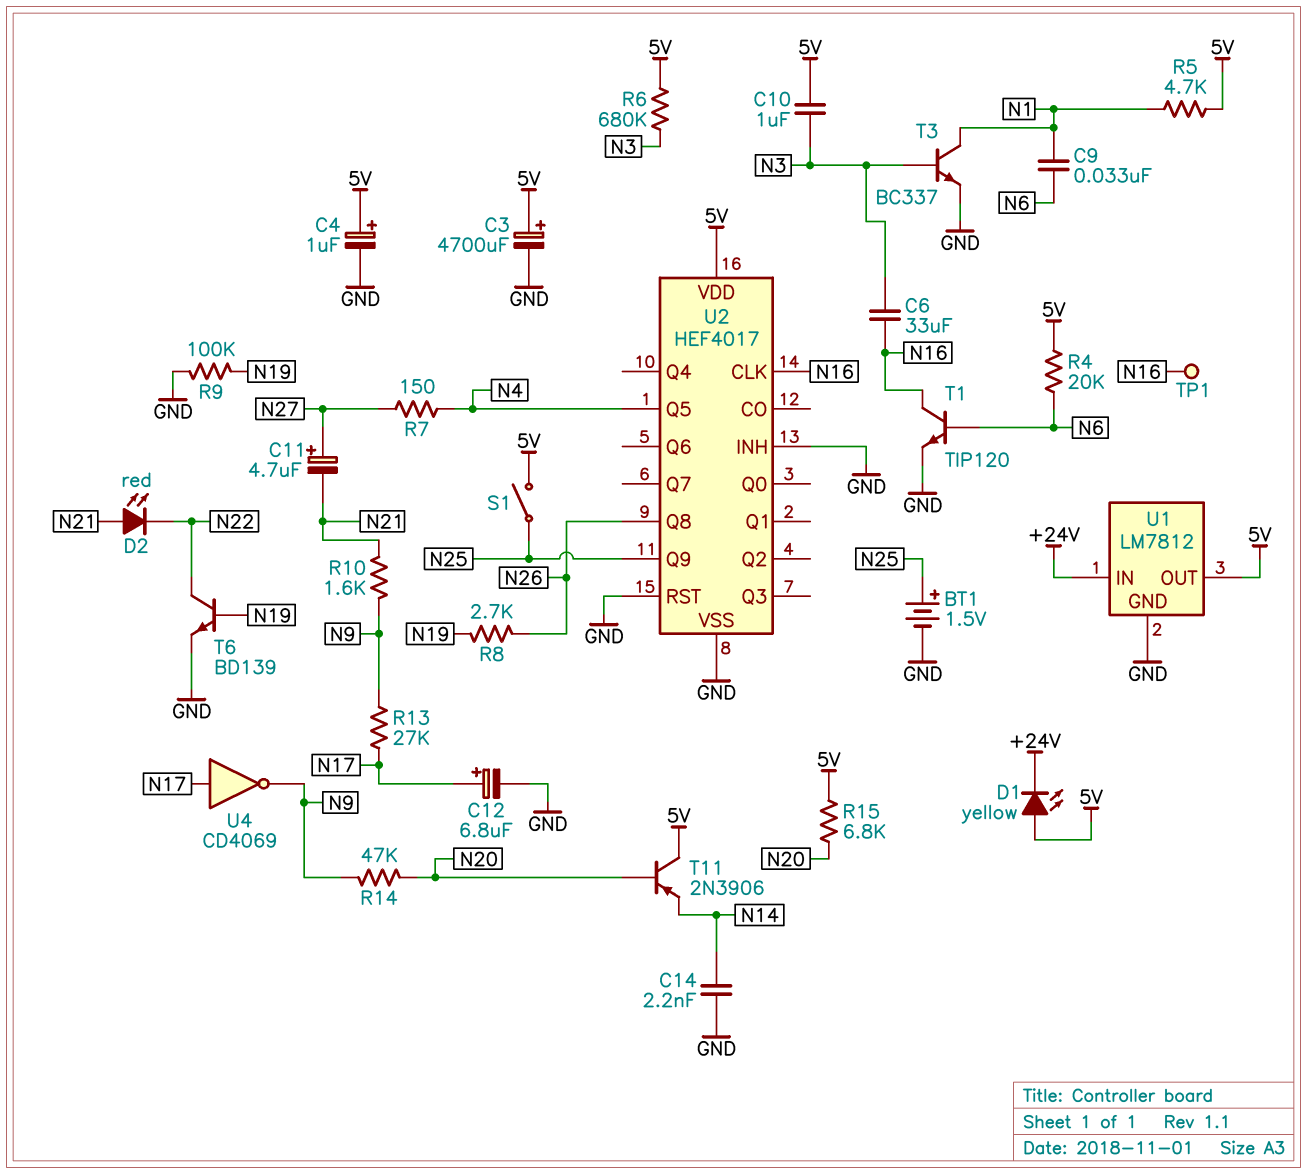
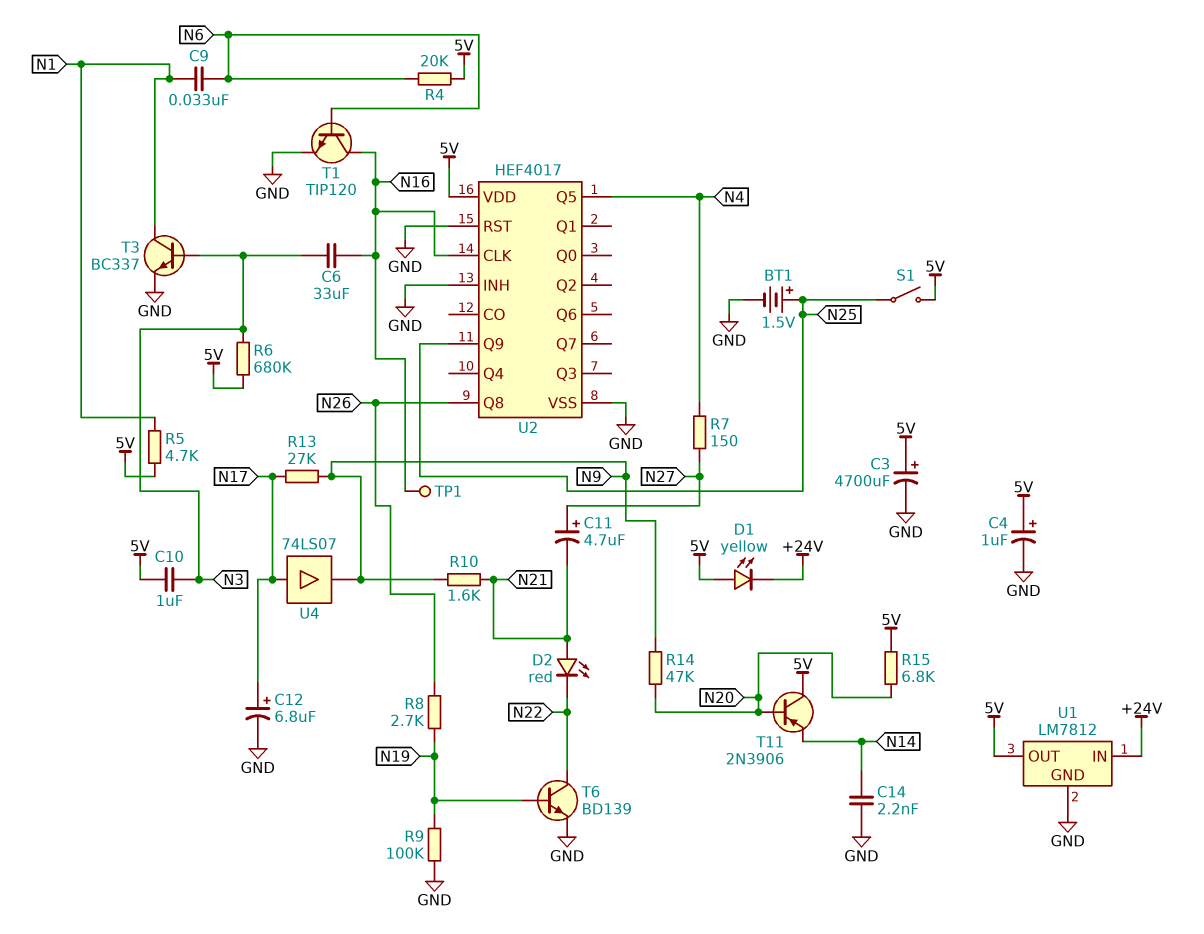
U4: NOT CD4069 (in N17, out N9) -> buffer 74LS07 (in N17, out N9)

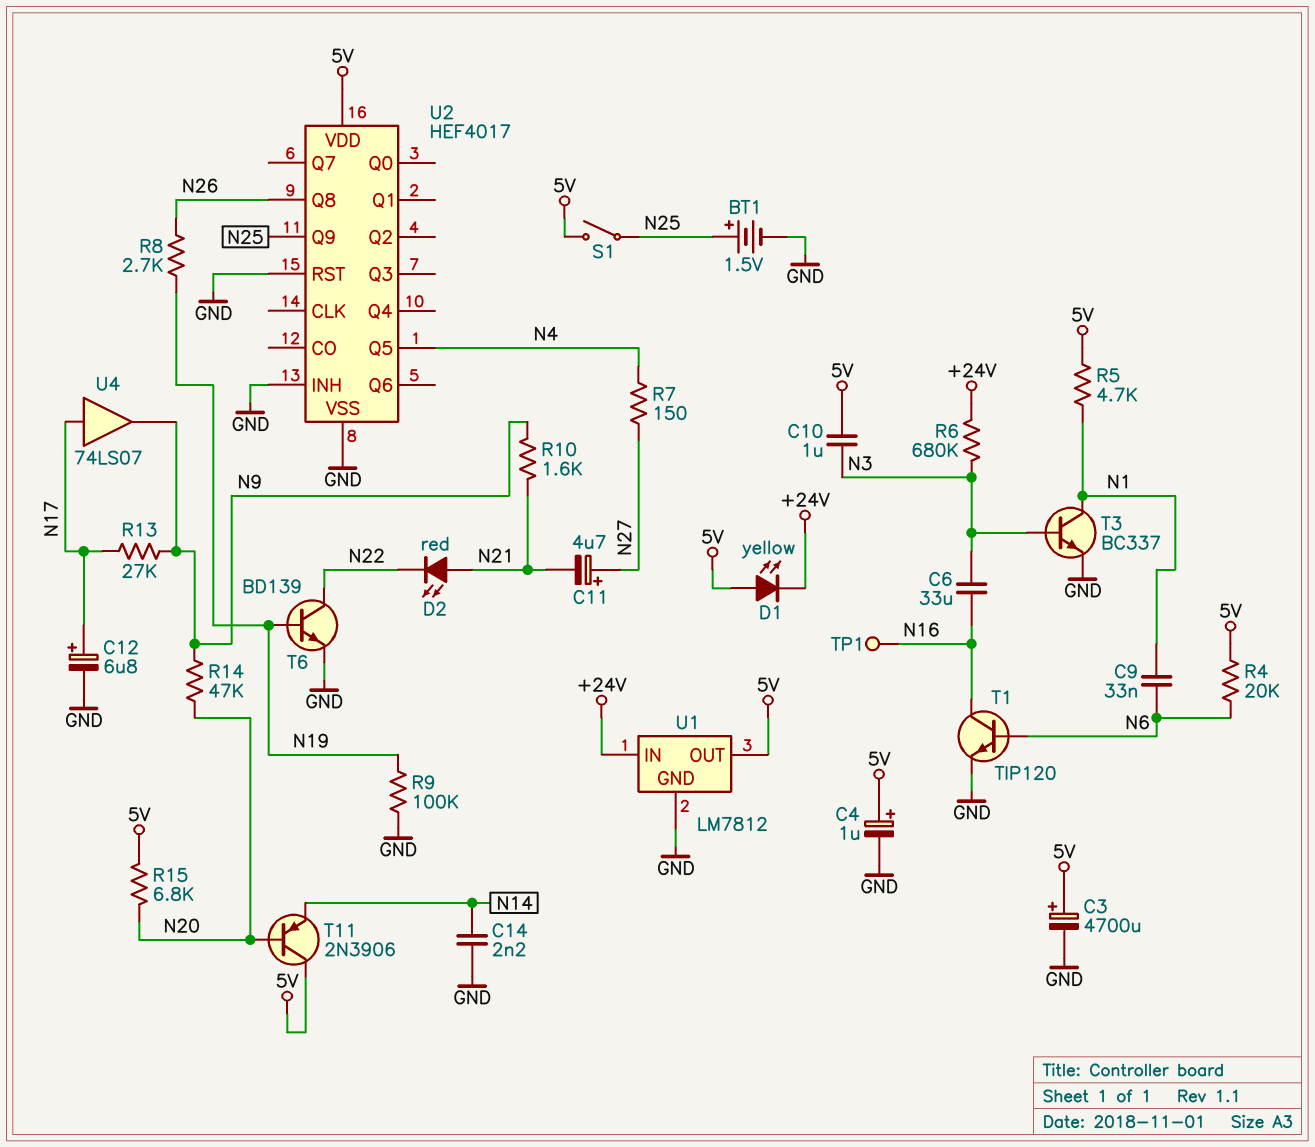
R6: 680k (5V, N3) -> 680k (+24V, N3)
U2 pin CLK: N16 -> none

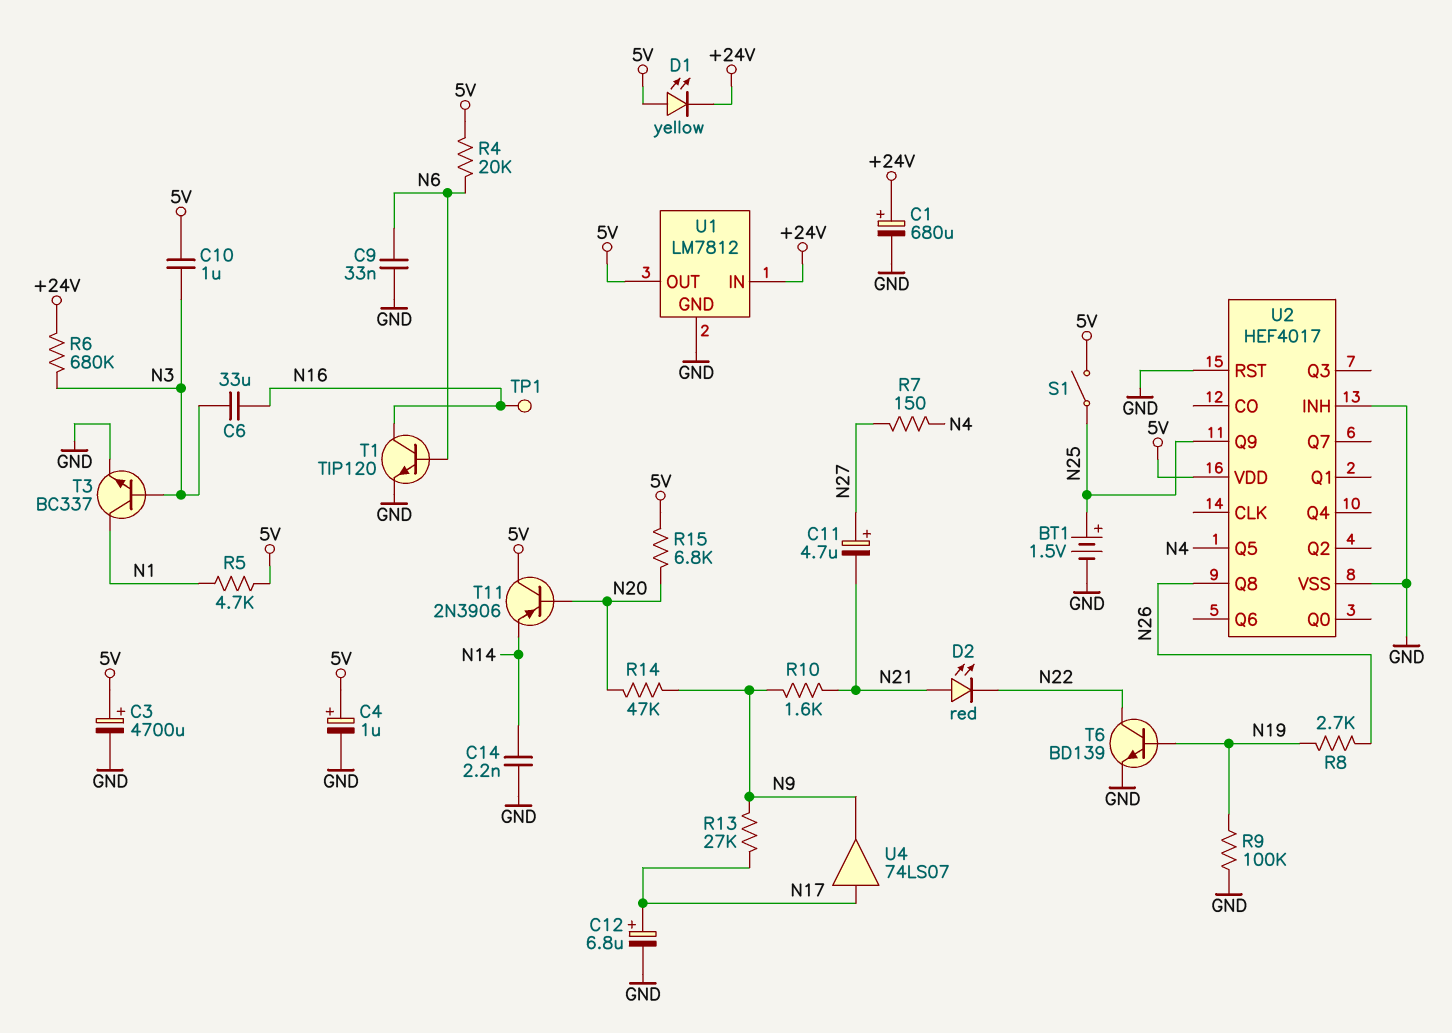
C1: none -> 680uF (plus +24V, minus GND)
C9: 33nF (N1, N6) -> 33nF (GND, N6)

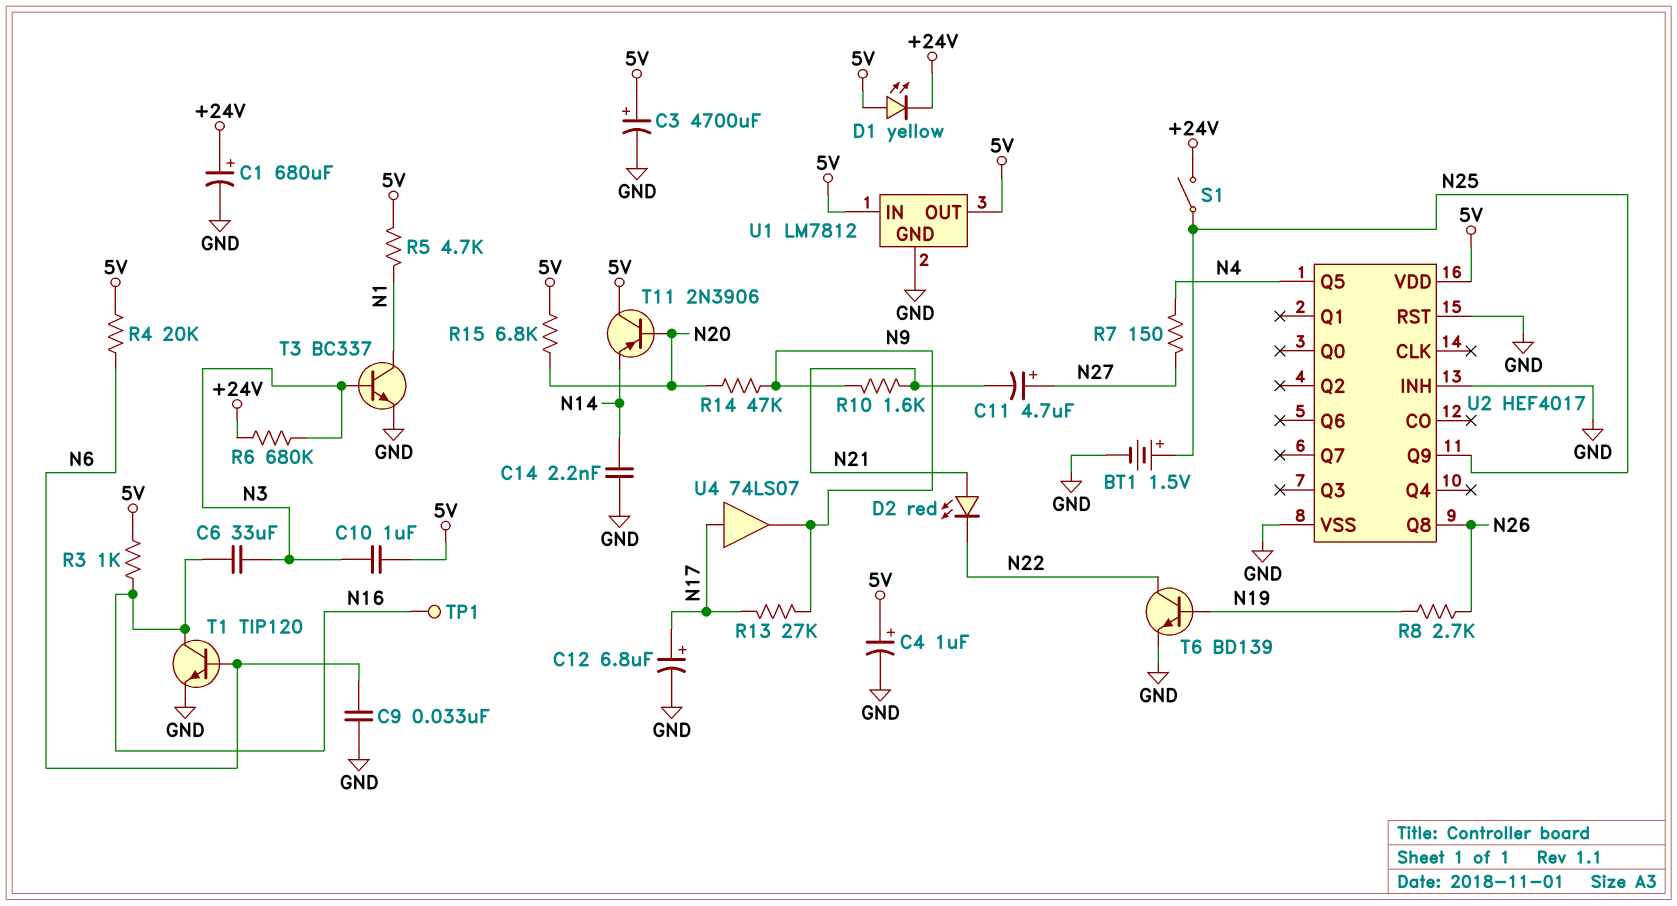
R3: none -> 1k (5V, N16)
R9: 100k (GND, N19) -> none
S1: switch (5V, N25) -> switch (+24V, N25)
U1 pin IN: +24V -> 5V

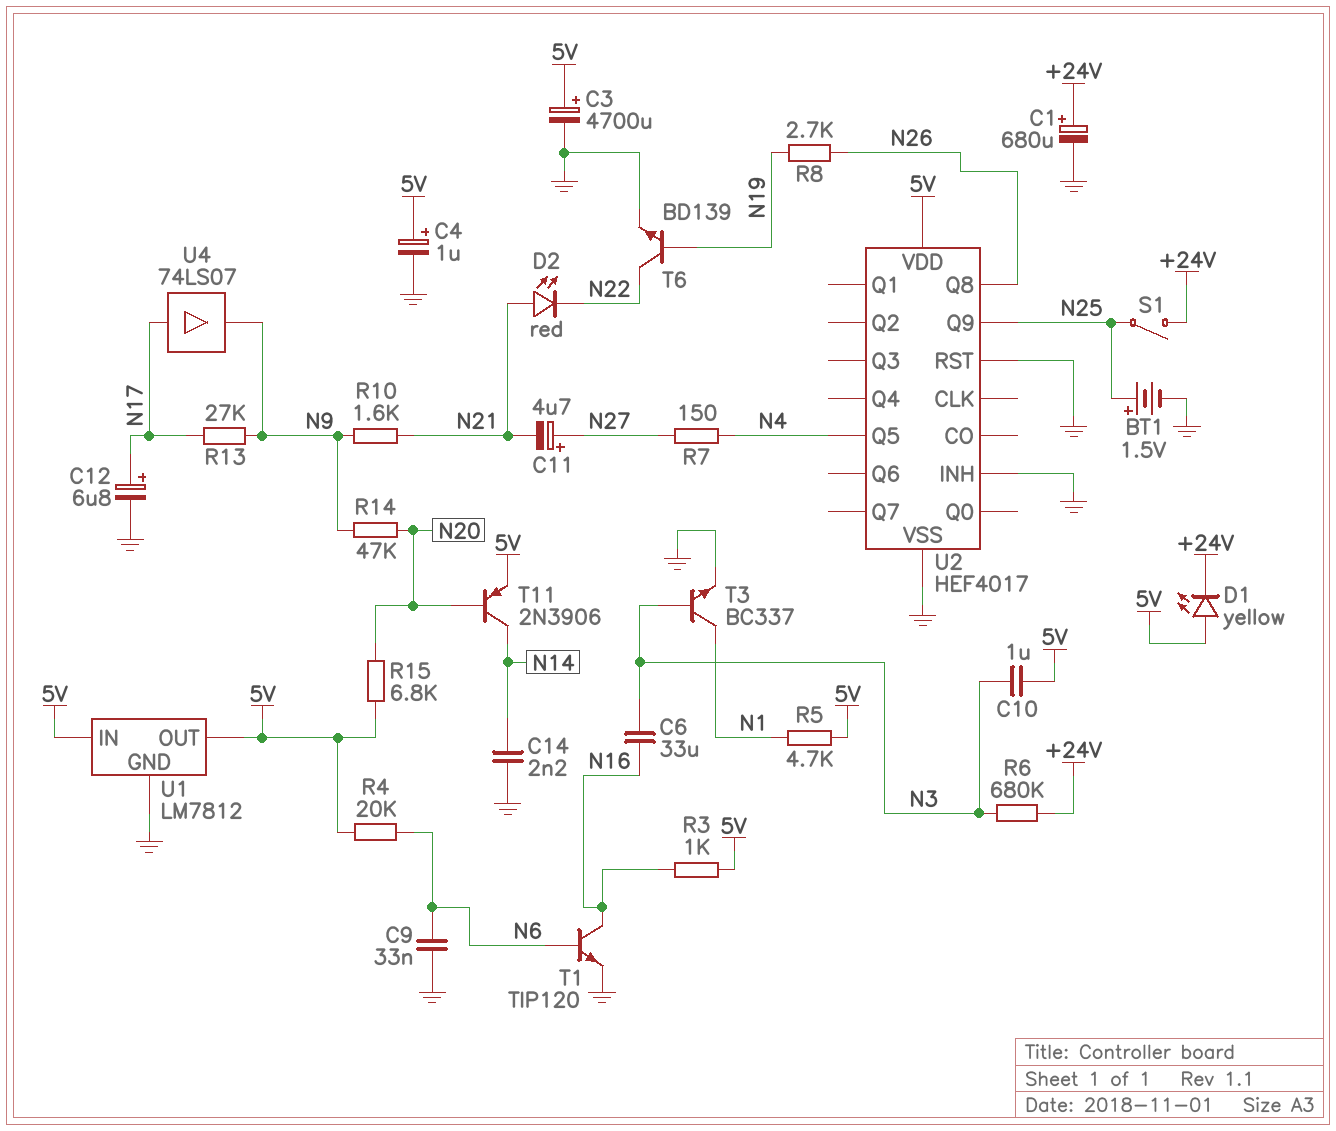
T11: PNP 2N3906 (B N20, C 5V, E N14) -> PNP 2N3906 (B N20, C N14, E 5V)
TP1: test point (N16) -> none

